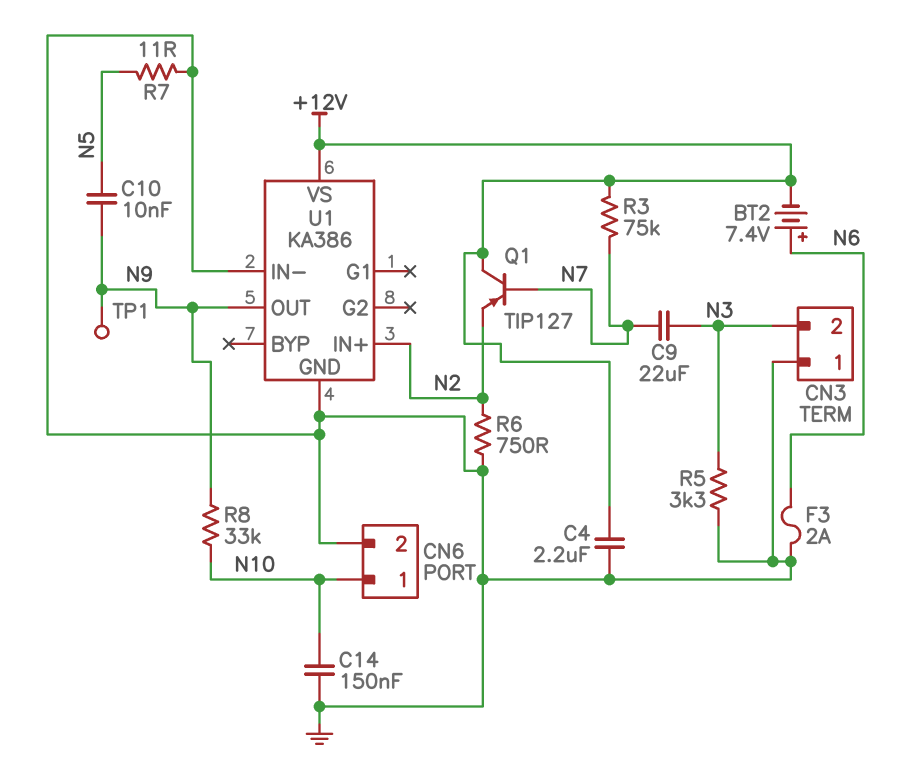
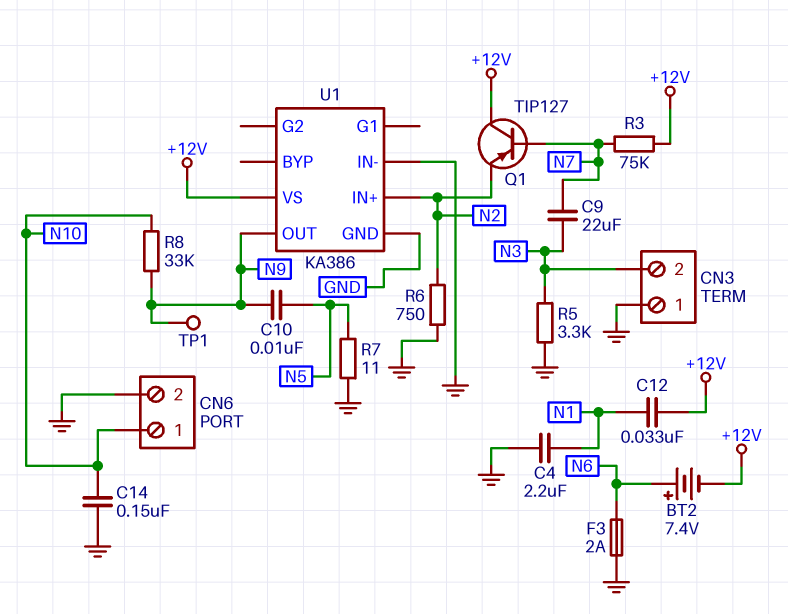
C4: 2.2uF (+12V, GND) -> 2.2uF (GND, N1)
C12: none -> 33nF (+12V, N1)

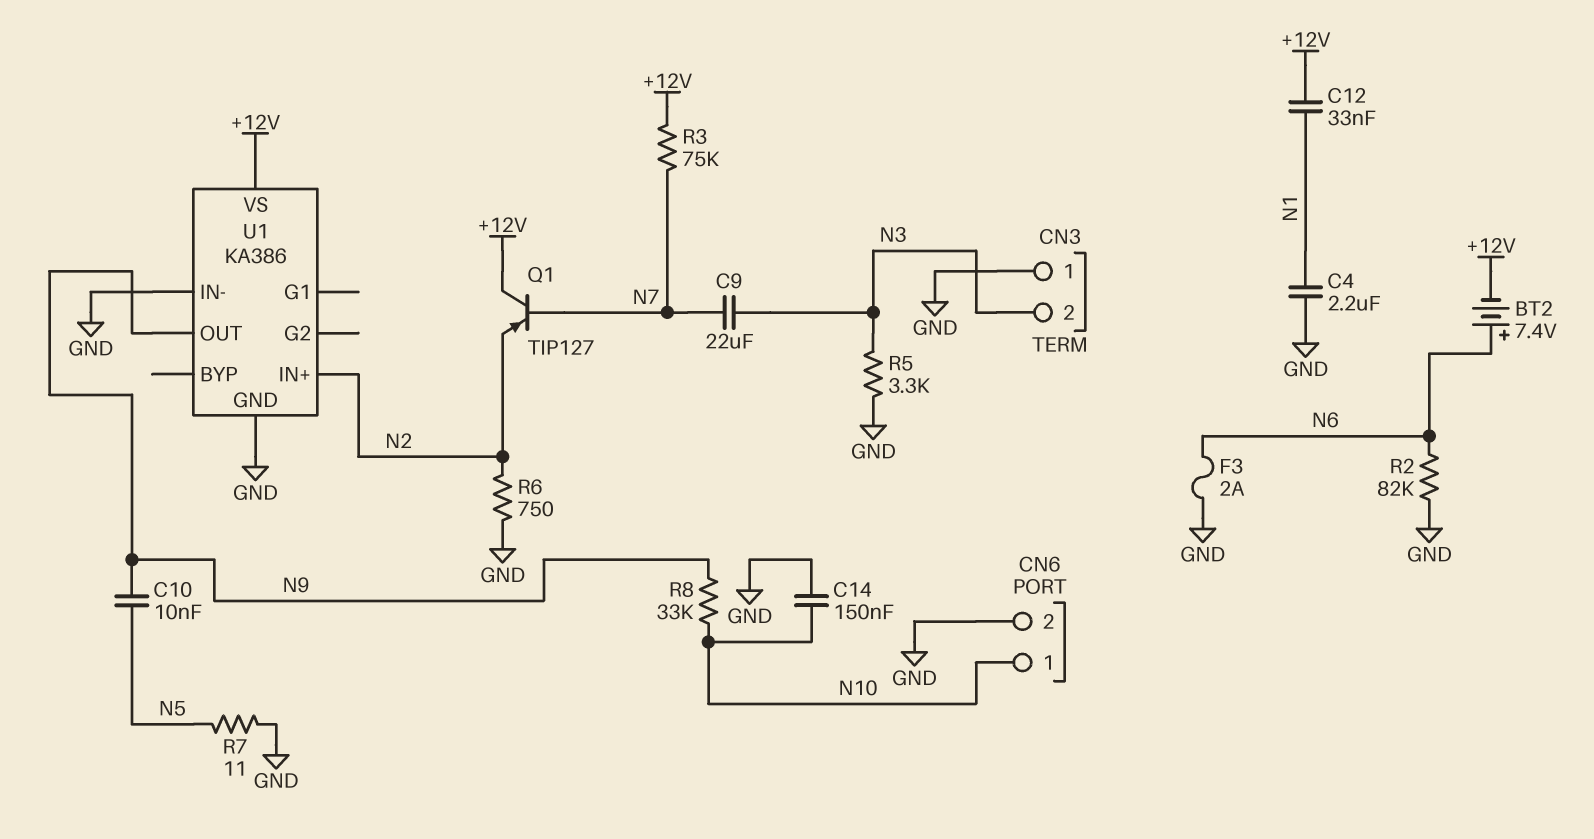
R2: none -> 82k (GND, N6)
TP1: test point (N9) -> none

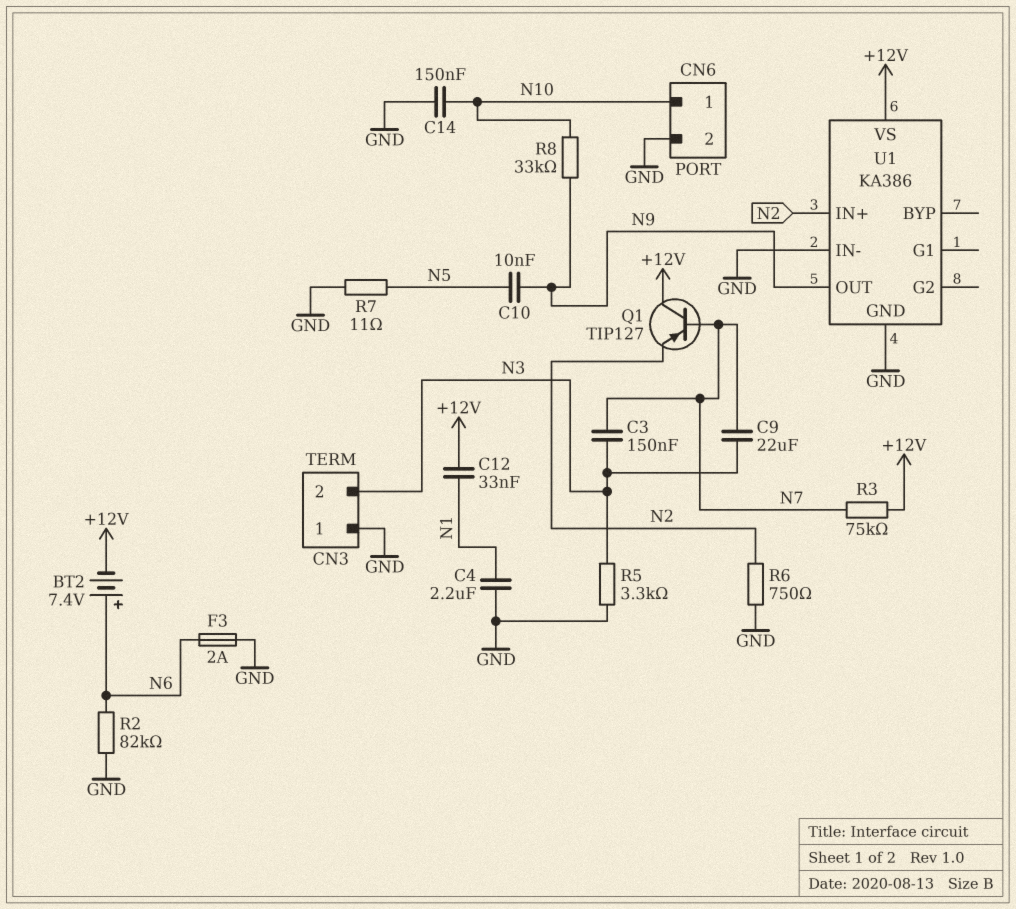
C3: none -> 150nF (N3, N7)

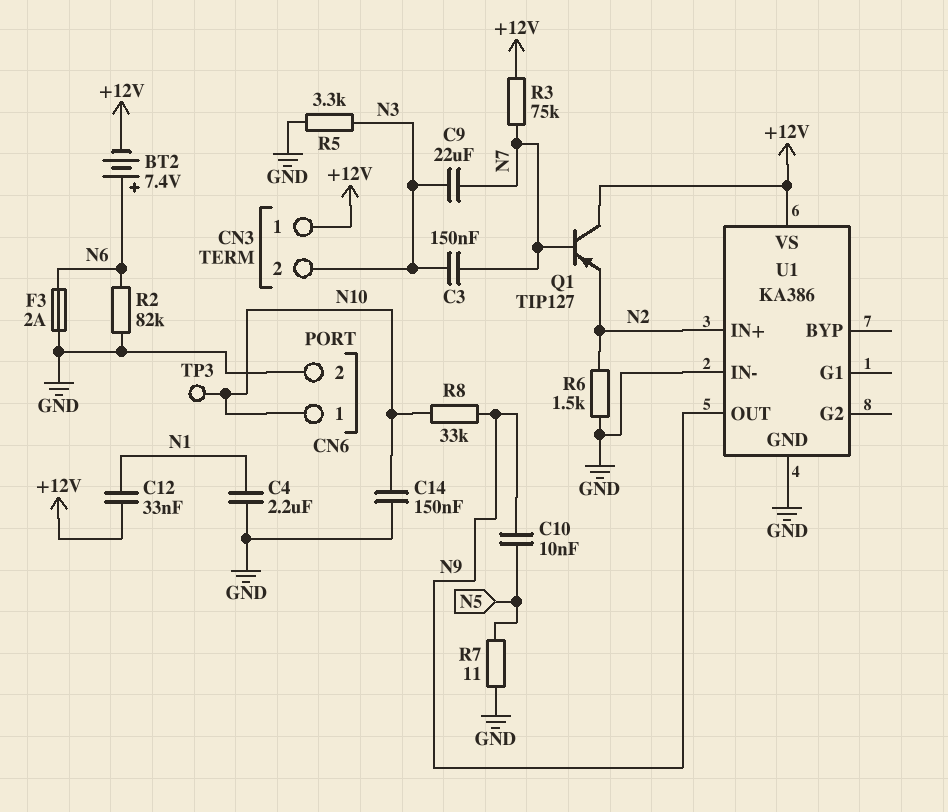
CN3 pin 1: GND -> +12V
R6: 750 (GND, N2) -> 1.5k (GND, N2)
TP3: none -> test point (N10)

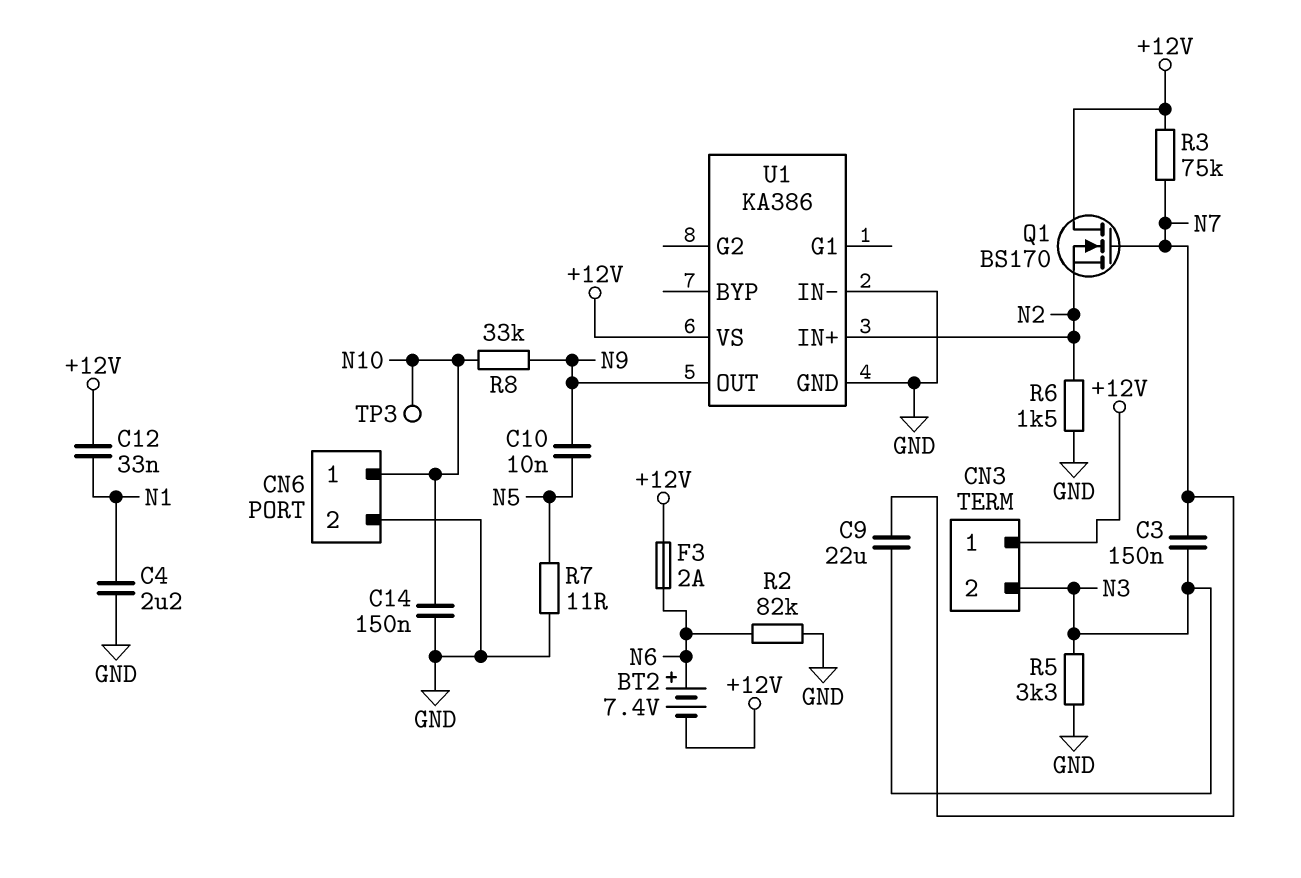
F3: 2A (GND, N6) -> 2A (+12V, N6)
Q1: PNP TIP127 (B N7, C +12V, E N2) -> NMOS BS170 (G N7, D +12V, S N2)

